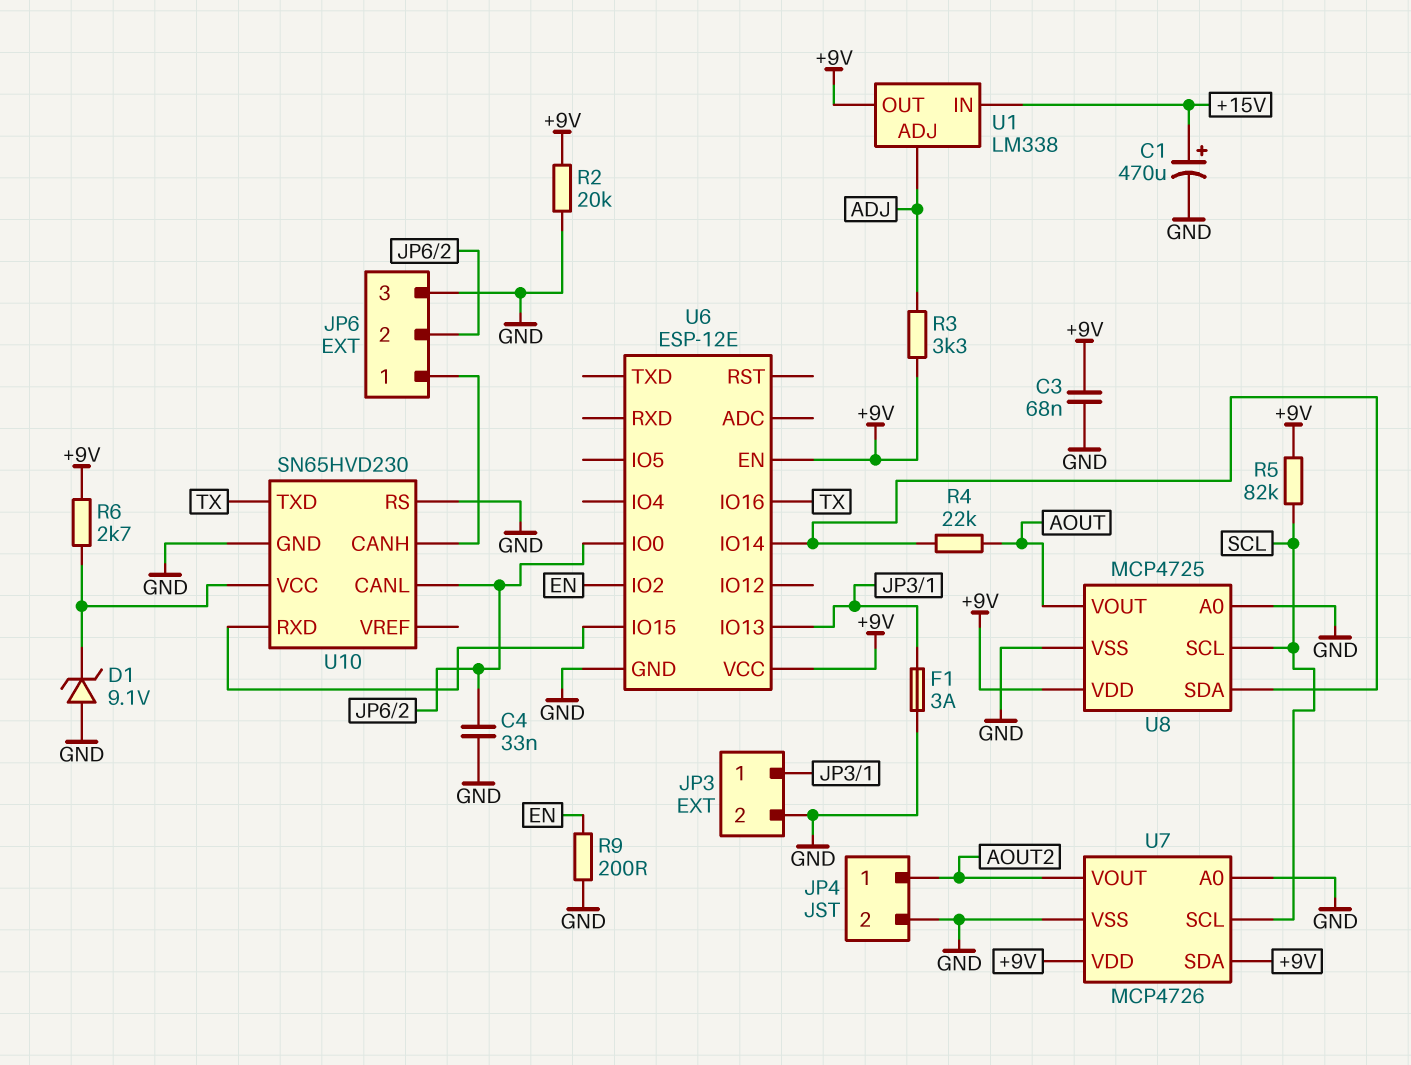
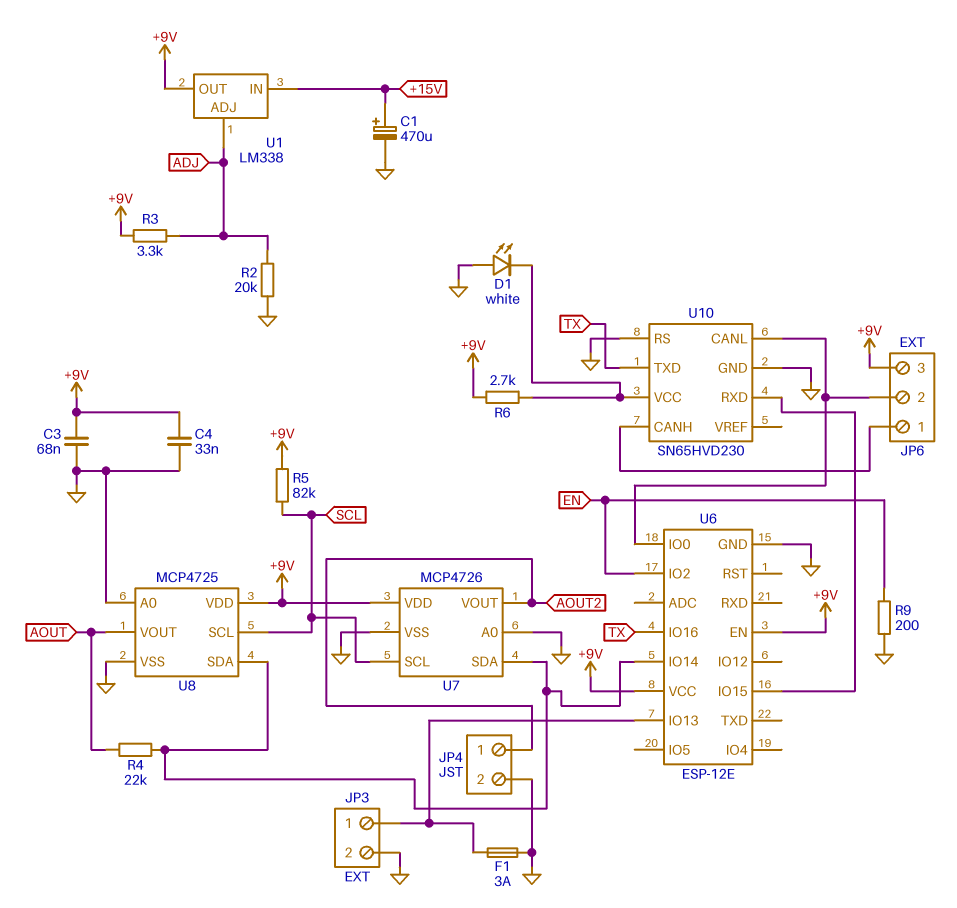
C4: 33nF (GND, JP6/2) -> 33nF (+9V, GND)
D1: zener 9.1V (A GND, K U10/VCC) -> LED white (A GND, K U10/VCC)
JP6 pin 3: GND -> +9V
R2: 20k (+9V, GND) -> 20k (ADJ, GND)
U7 pin SDA: +9V -> U6/IO14

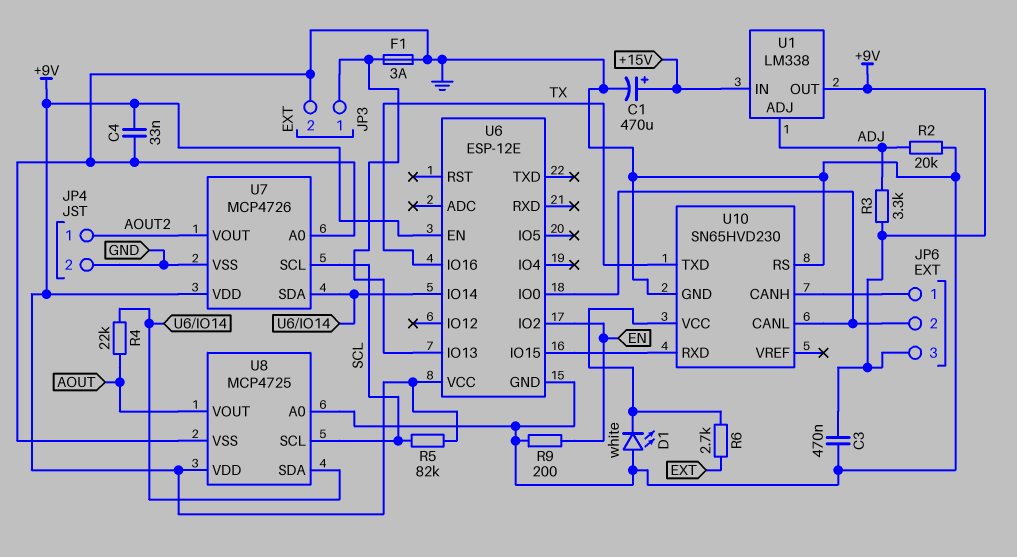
C3: 68nF (+9V, GND) -> 470nF (+9V, GND)
R6: 2.7k (+9V, U10/VCC) -> 2.7k (EXT, U10/VCC)

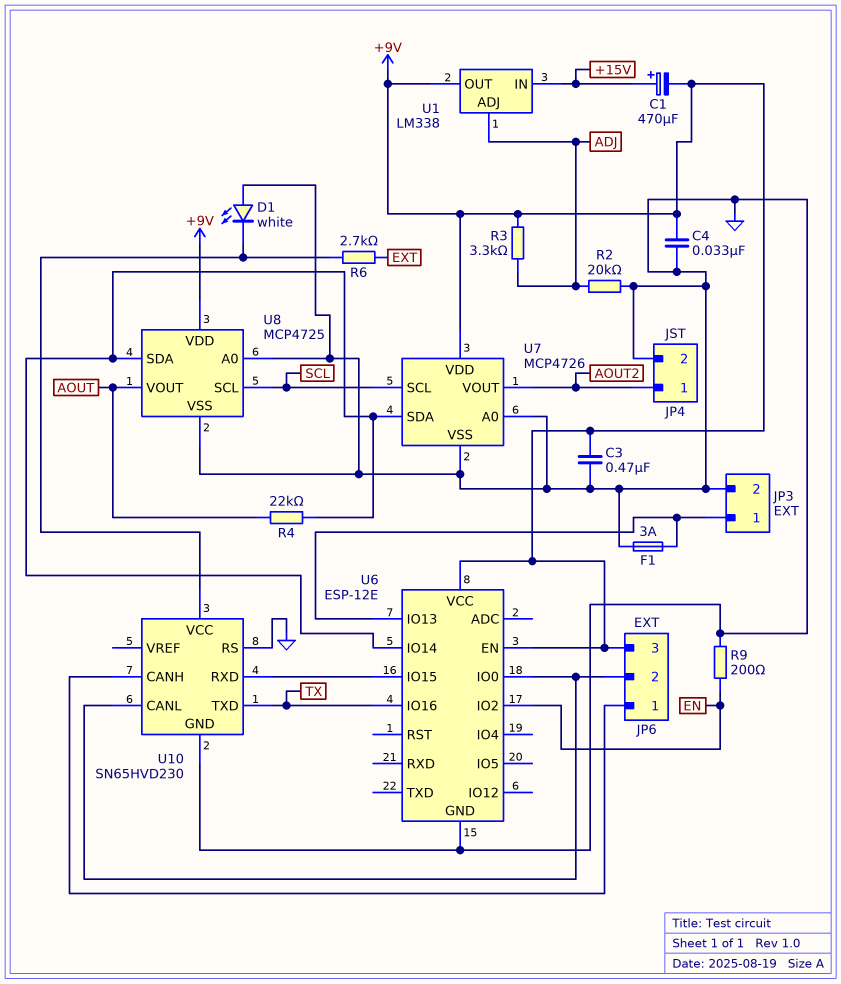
C1: 470uF (plus +15V, minus GND) -> 470uF (plus +15V, minus +9V)
R5: 82k (+9V, SCL) -> none

